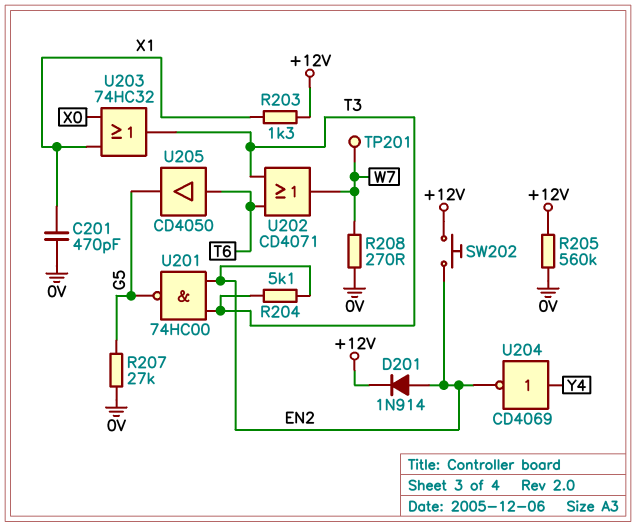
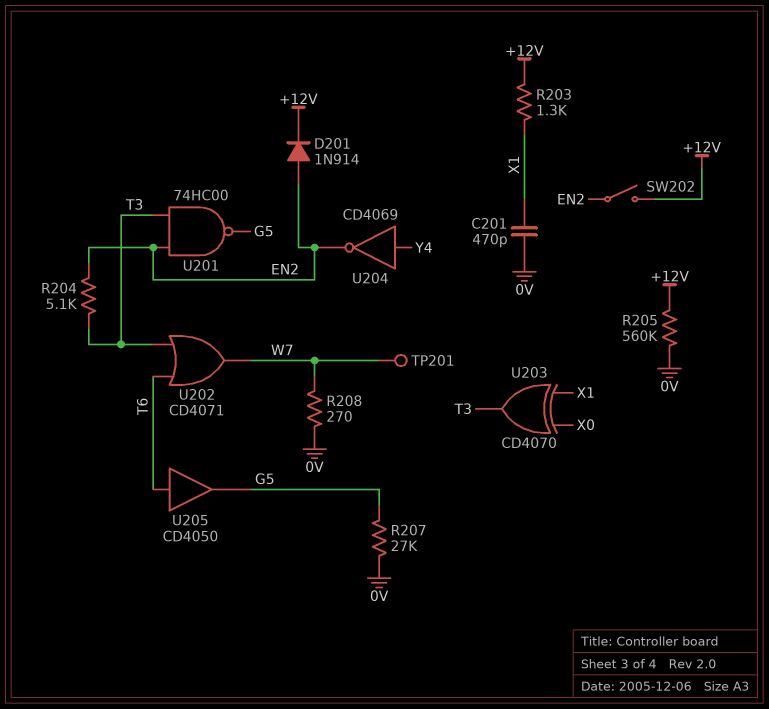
SW202: button (+12V, EN2) -> switch (+12V, EN2)
U203: OR 74HC32 (in X0, in X1, out T3) -> XOR CD4070 (in X0, in X1, out T3)

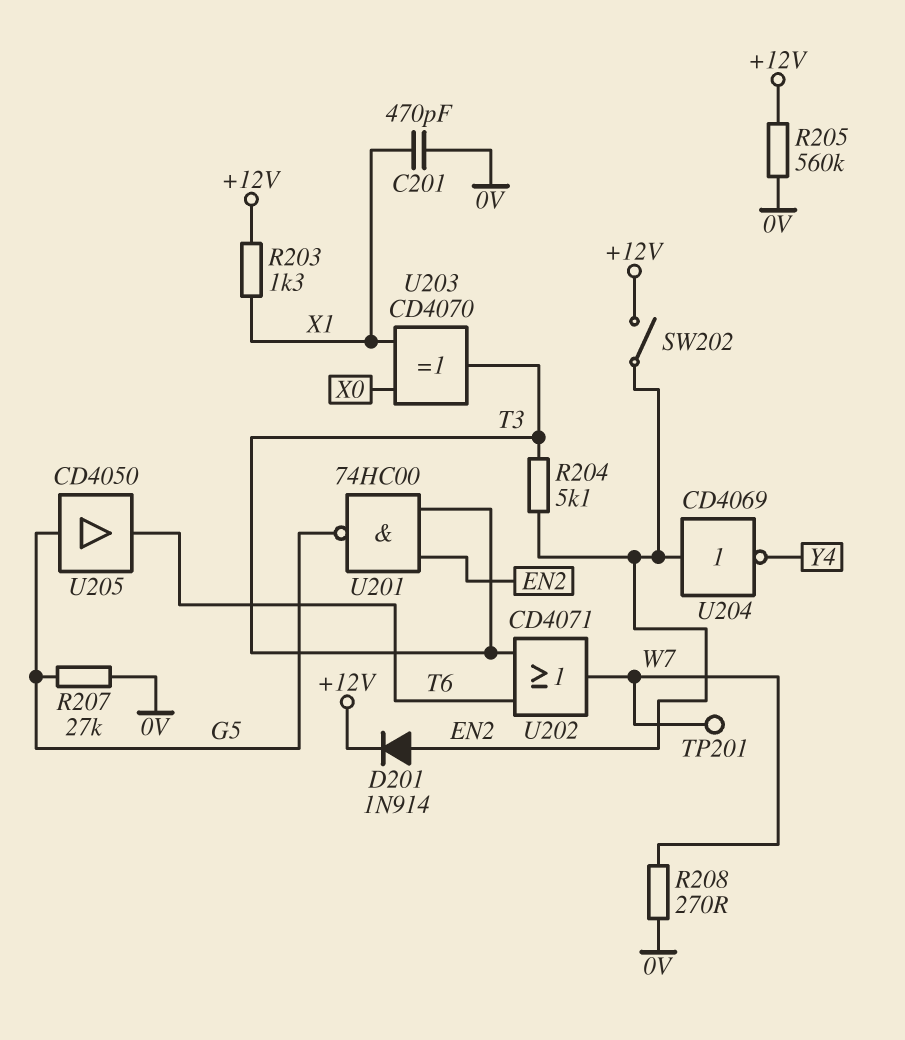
U204: NOT CD4069 (in Y4, out EN2) -> NOT CD4069 (in EN2, out Y4)
U205: buffer CD4050 (in T6, out G5) -> buffer CD4050 (in G5, out T6)

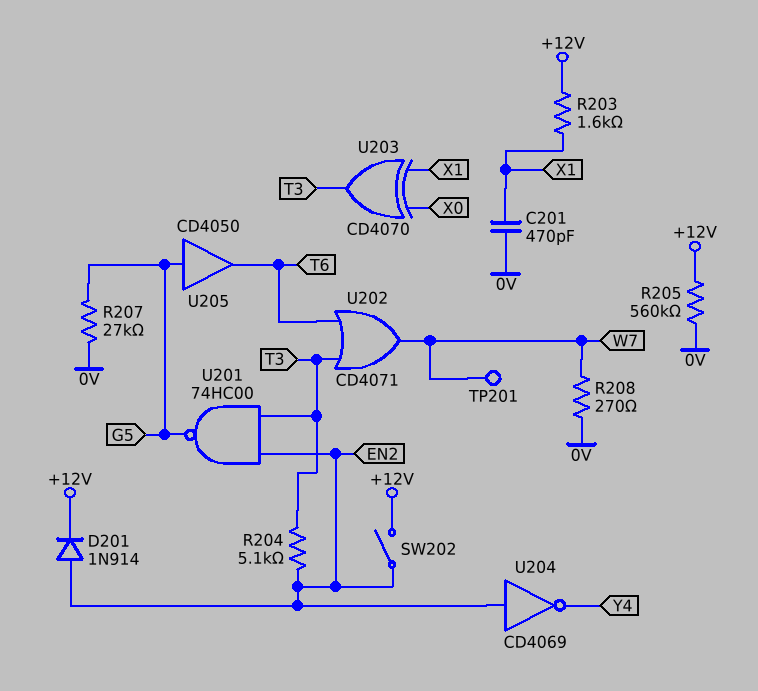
R203: 1.3k (+12V, X1) -> 1.6k (+12V, X1)

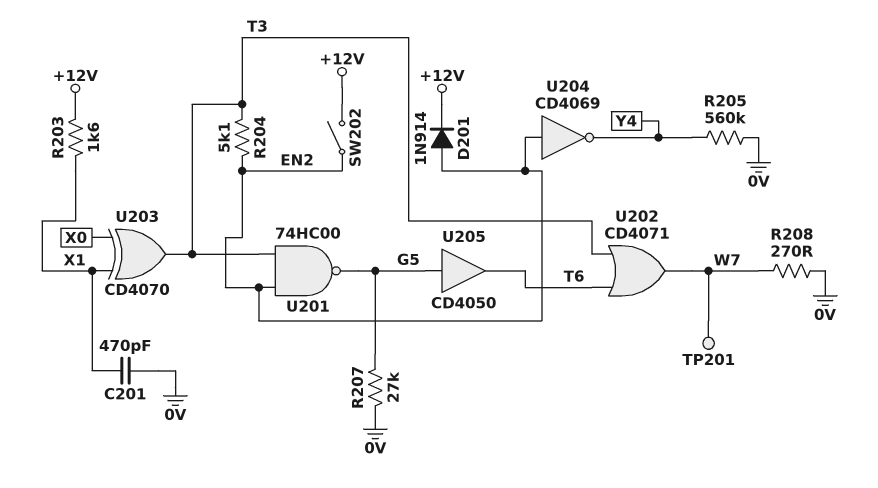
R205: 560k (+12V, 0V) -> 560k (0V, Y4)

